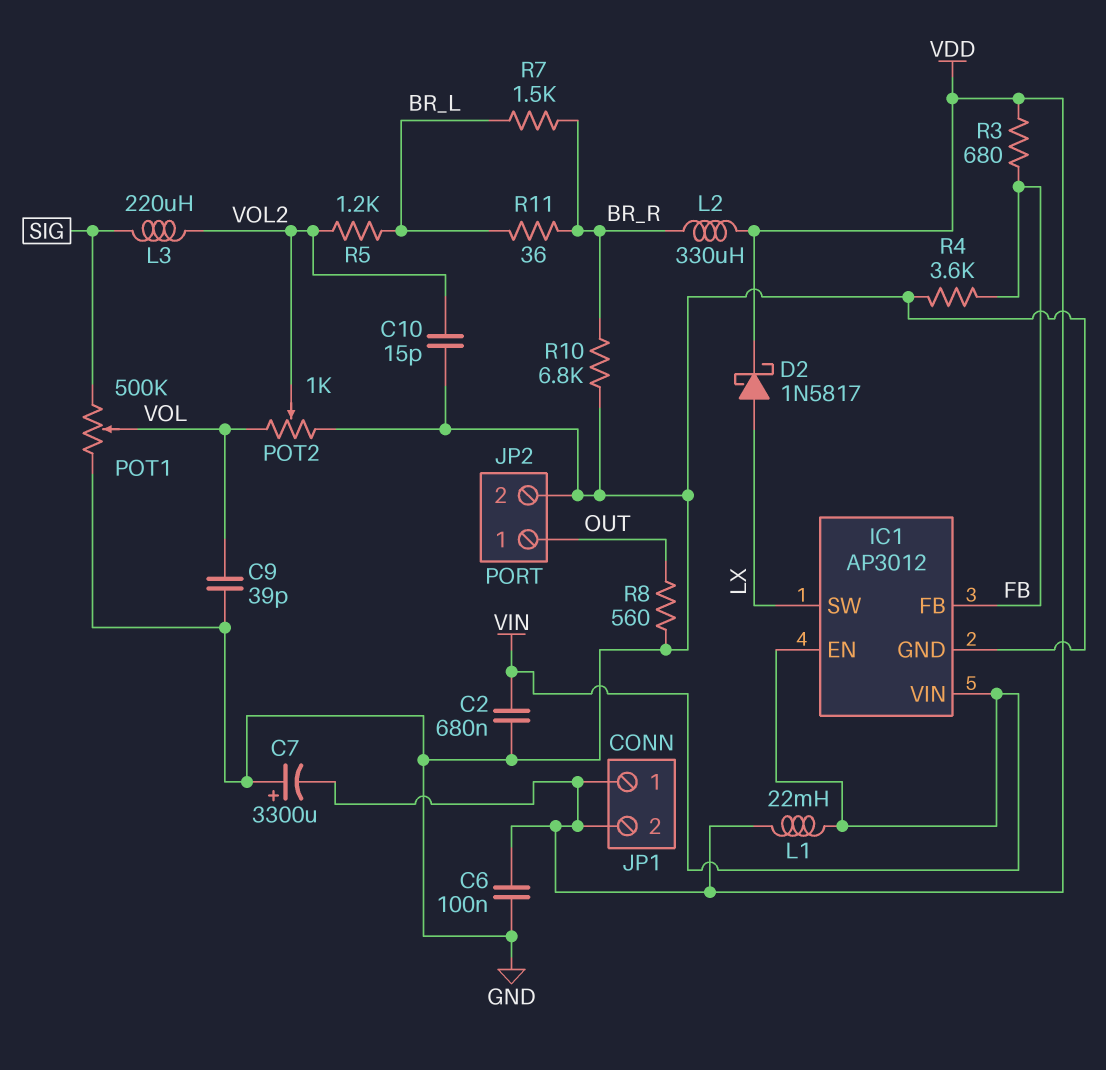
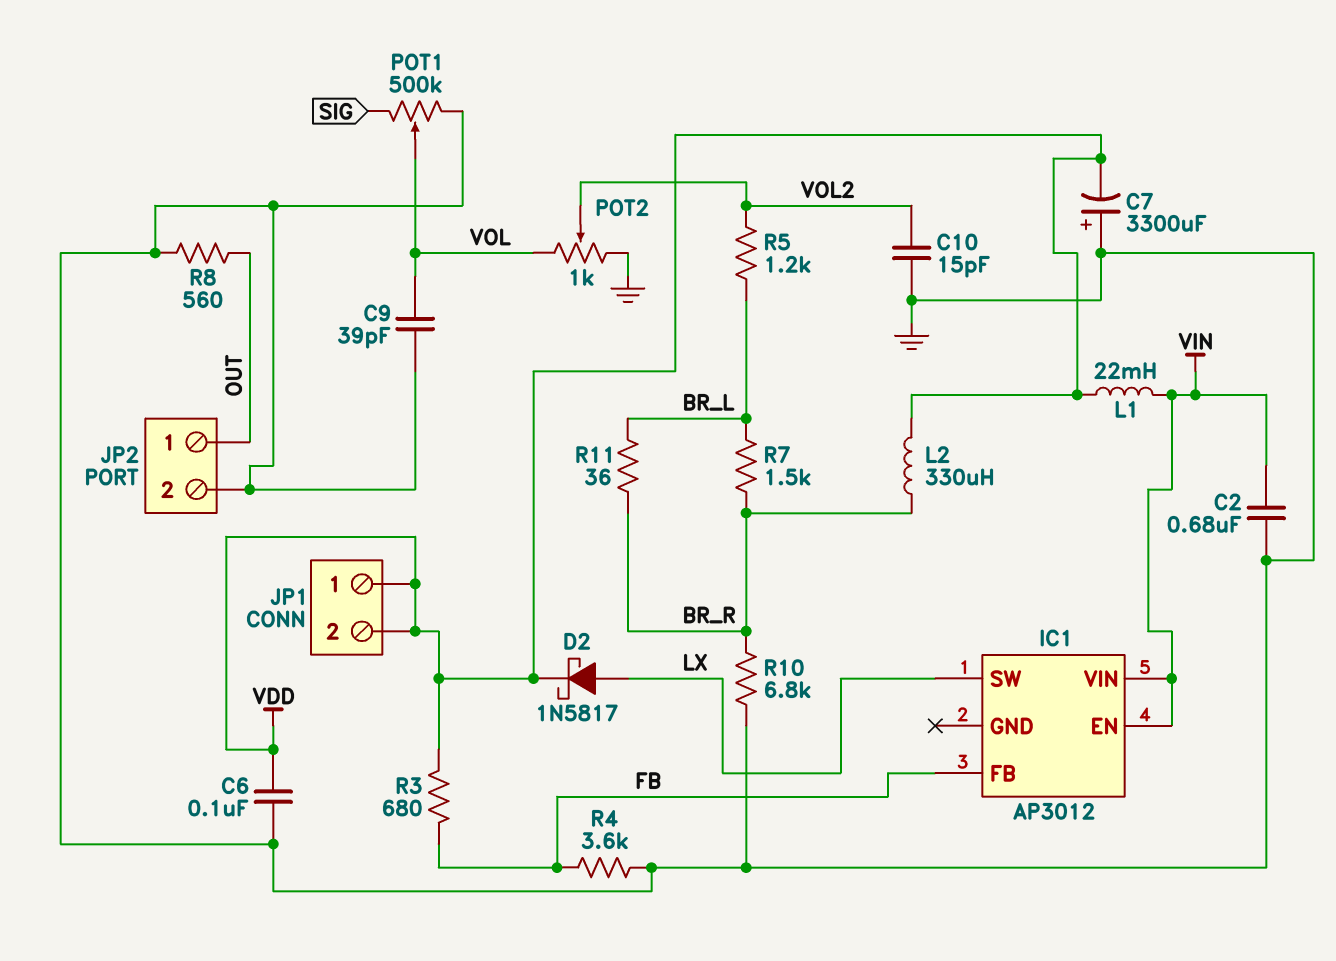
IC1 pin GND: GND -> none
L3: 220uH (SIG, VOL2) -> none

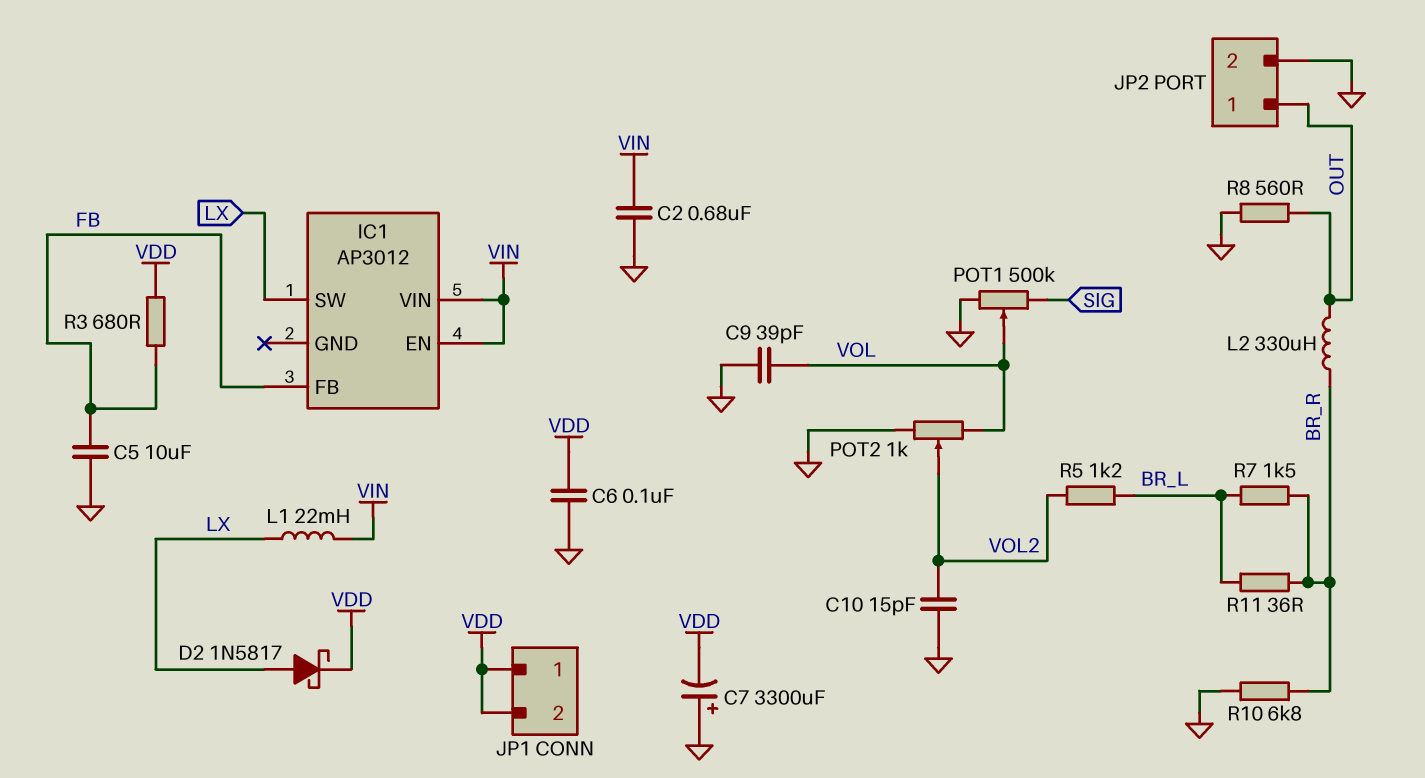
C5: none -> 10uF (FB, GND)
L1: 22mH (VDD, VIN) -> 22mH (LX, VIN)
L2: 330uH (BR_R, VDD) -> 330uH (BR_R, OUT)
R4: 3.6k (FB, GND) -> none

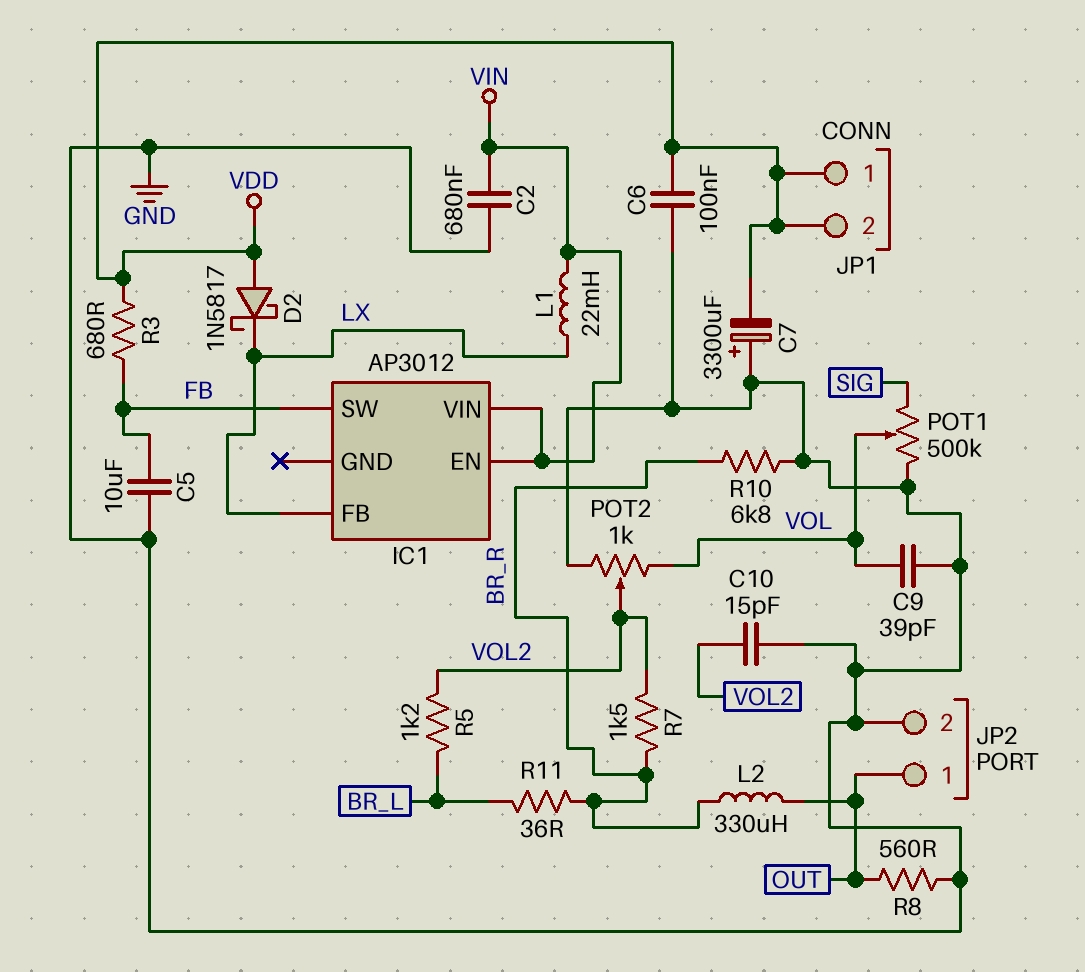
D2: schottky 1N5817 (A LX, K VDD) -> schottky 1N5817 (A VDD, K LX)
IC1 pin FB: FB -> LX
IC1 pin SW: LX -> FB
R7: 1.5k (BR_L, BR_R) -> 1.5k (BR_R, VOL2)

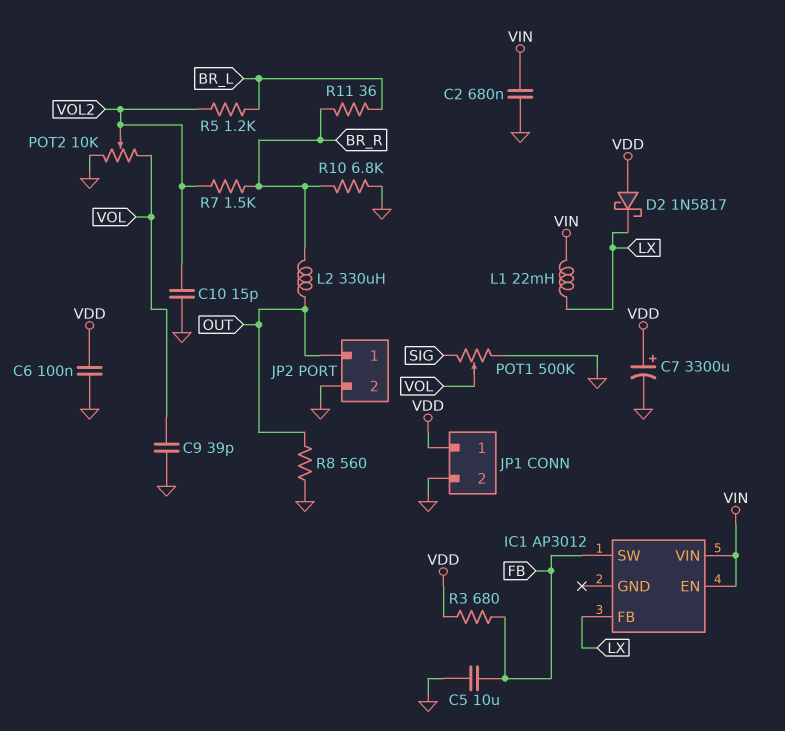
C7: 3300uF (plus GND, minus VDD) -> 3300uF (plus VDD, minus GND)
JP1 pin 2: VDD -> GND
POT2: 1k (GND, VOL, wiper VOL2) -> 10k (GND, VOL, wiper VOL2)

